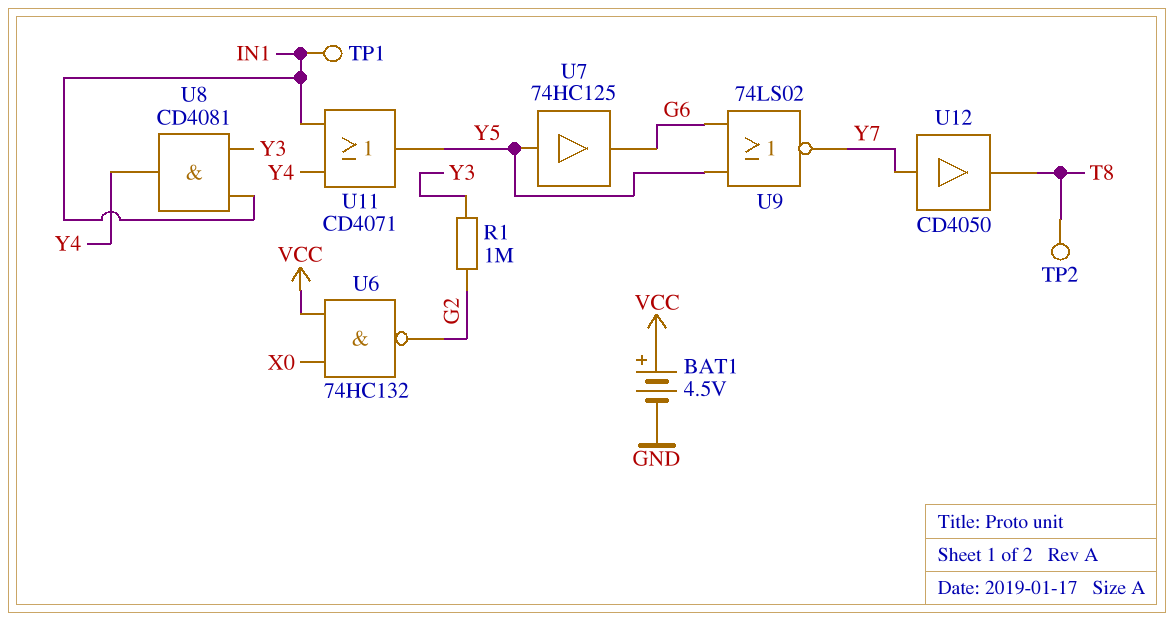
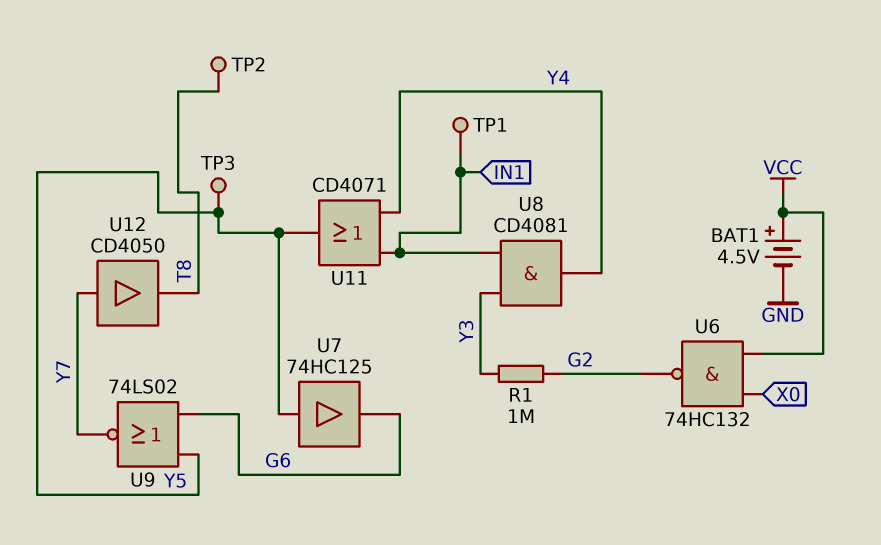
TP3: none -> test point (Y5)

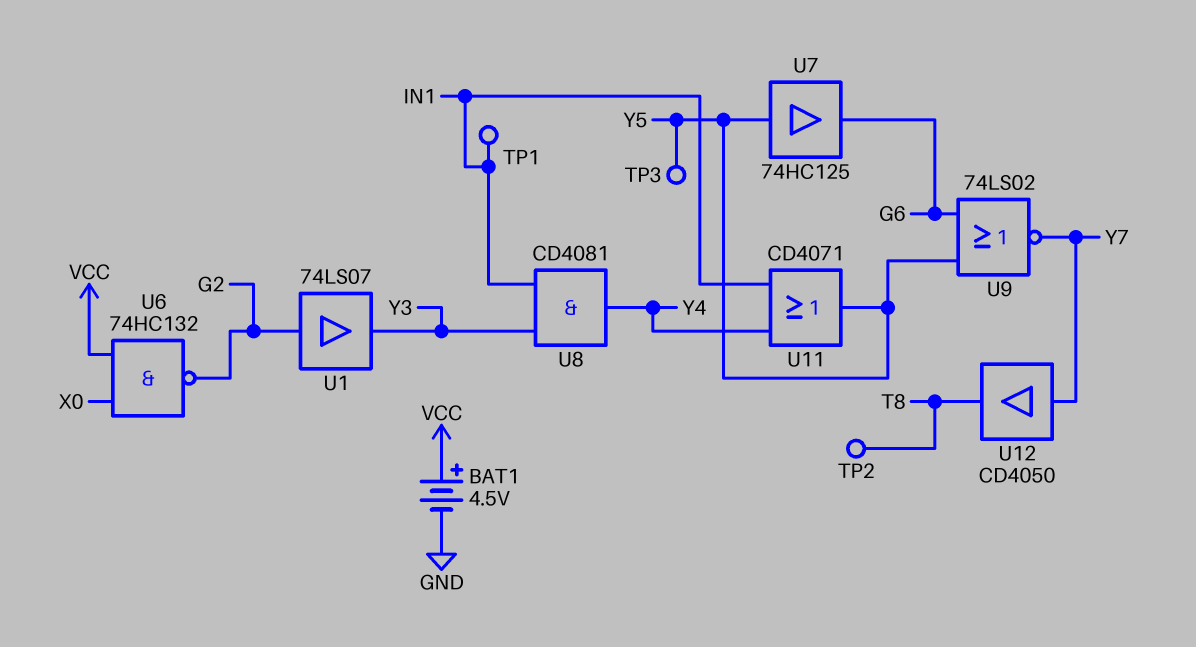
R1: 1M (G2, Y3) -> none
U1: none -> buffer 74LS07 (in G2, out Y3)

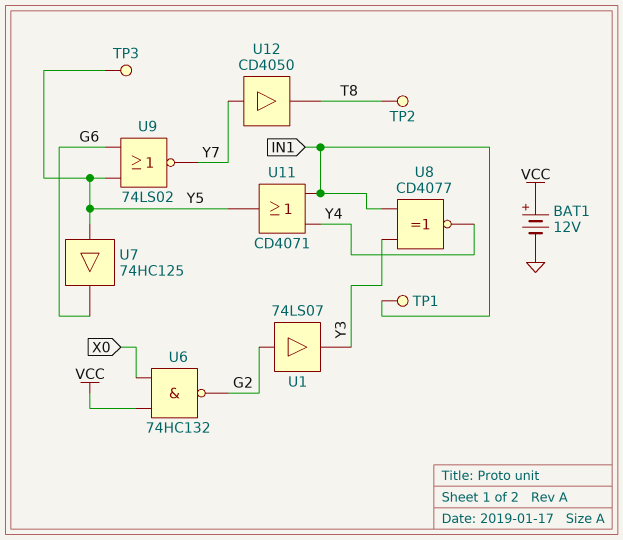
BAT1: 4.5V (plus VCC, minus GND) -> 12V (plus VCC, minus GND)
U8: AND CD4081 (in IN1, in Y3, out Y4) -> XNOR CD4077 (in IN1, in Y3, out Y4)

